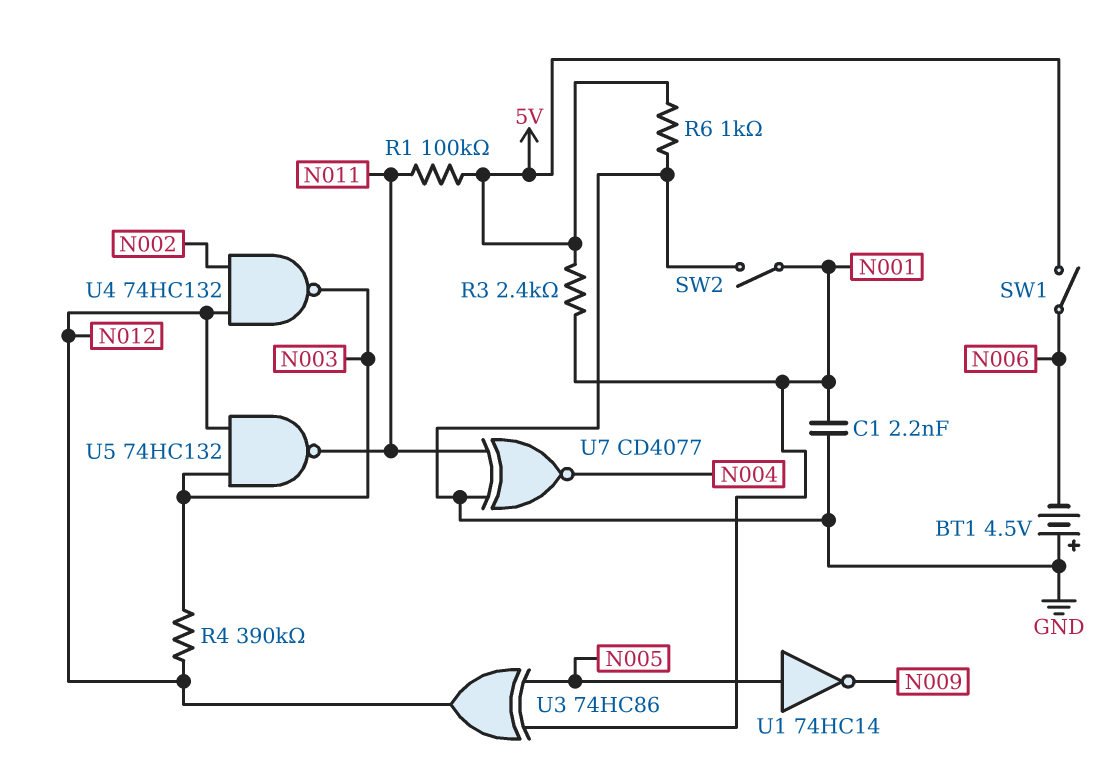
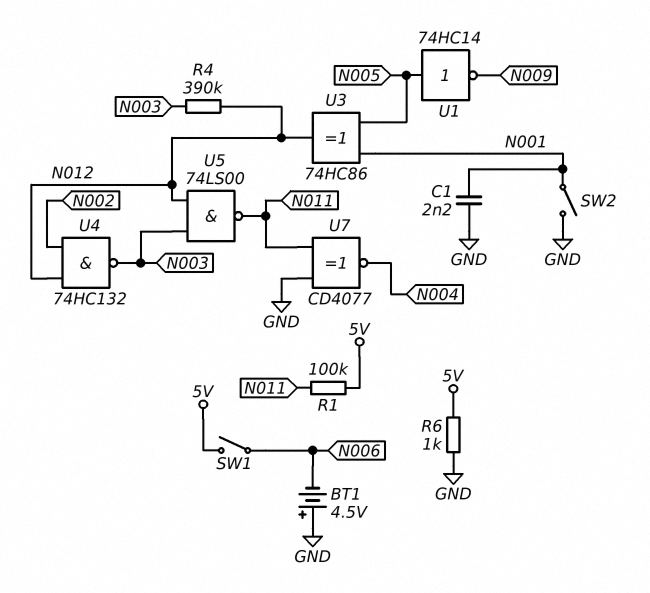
R3: 2.4k (5V, N001) -> none
U5: NAND 74HC132 (in N003, in N012, out N011) -> NAND 74LS00 (in N003, in N012, out N011)

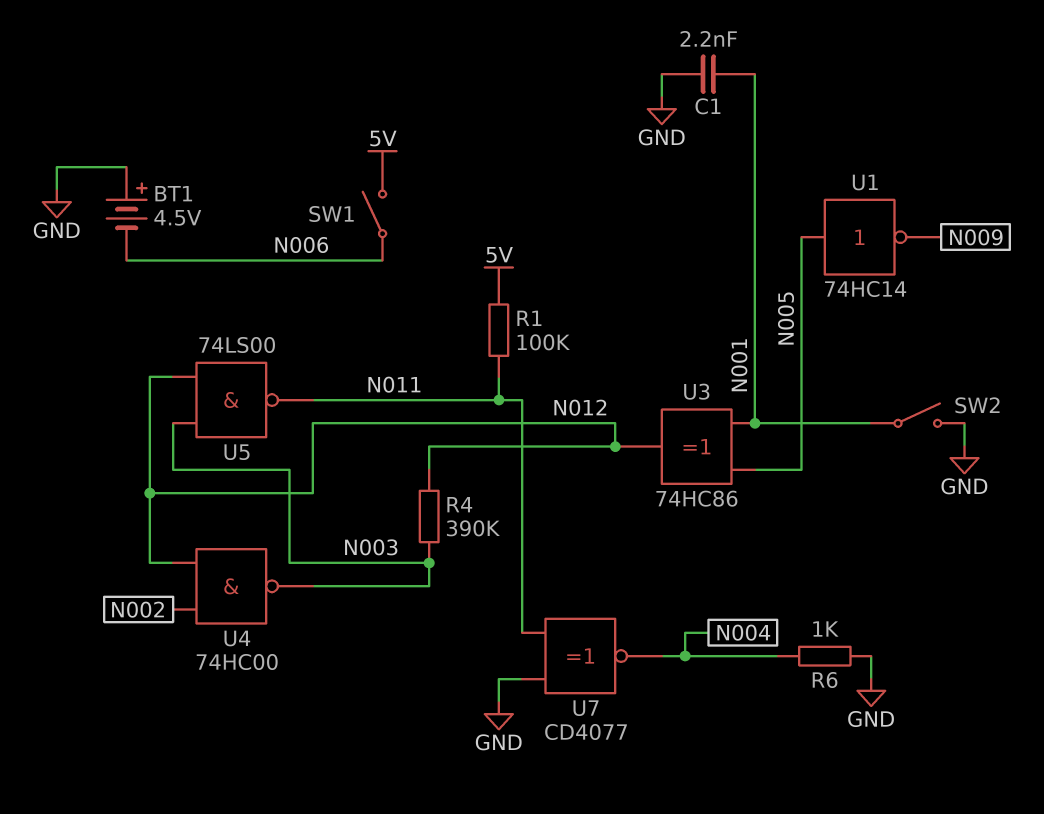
R6: 1k (5V, GND) -> 1k (GND, N004)
U4: NAND 74HC132 (in N002, in N012, out N003) -> NAND 74HC00 (in N002, in N012, out N003)

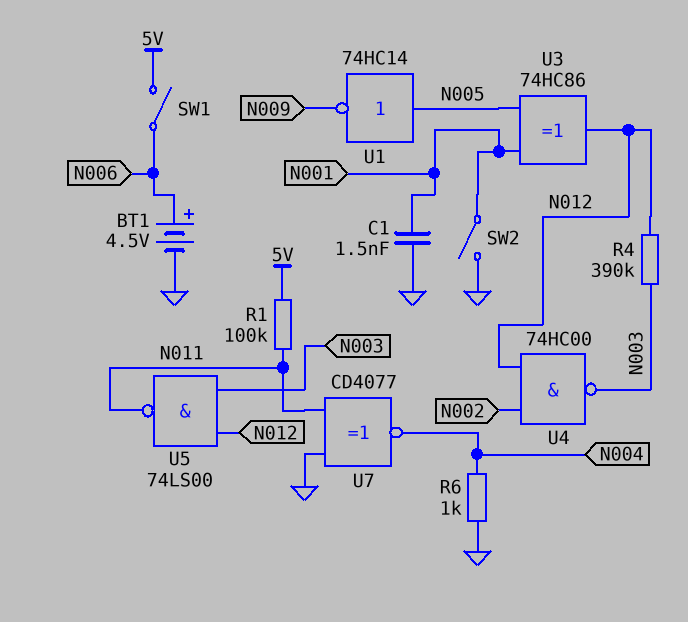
BT1: 4.5V (plus GND, minus N006) -> 4.5V (plus N006, minus GND)
C1: 2.2nF (GND, N001) -> 1.5nF (GND, N001)

